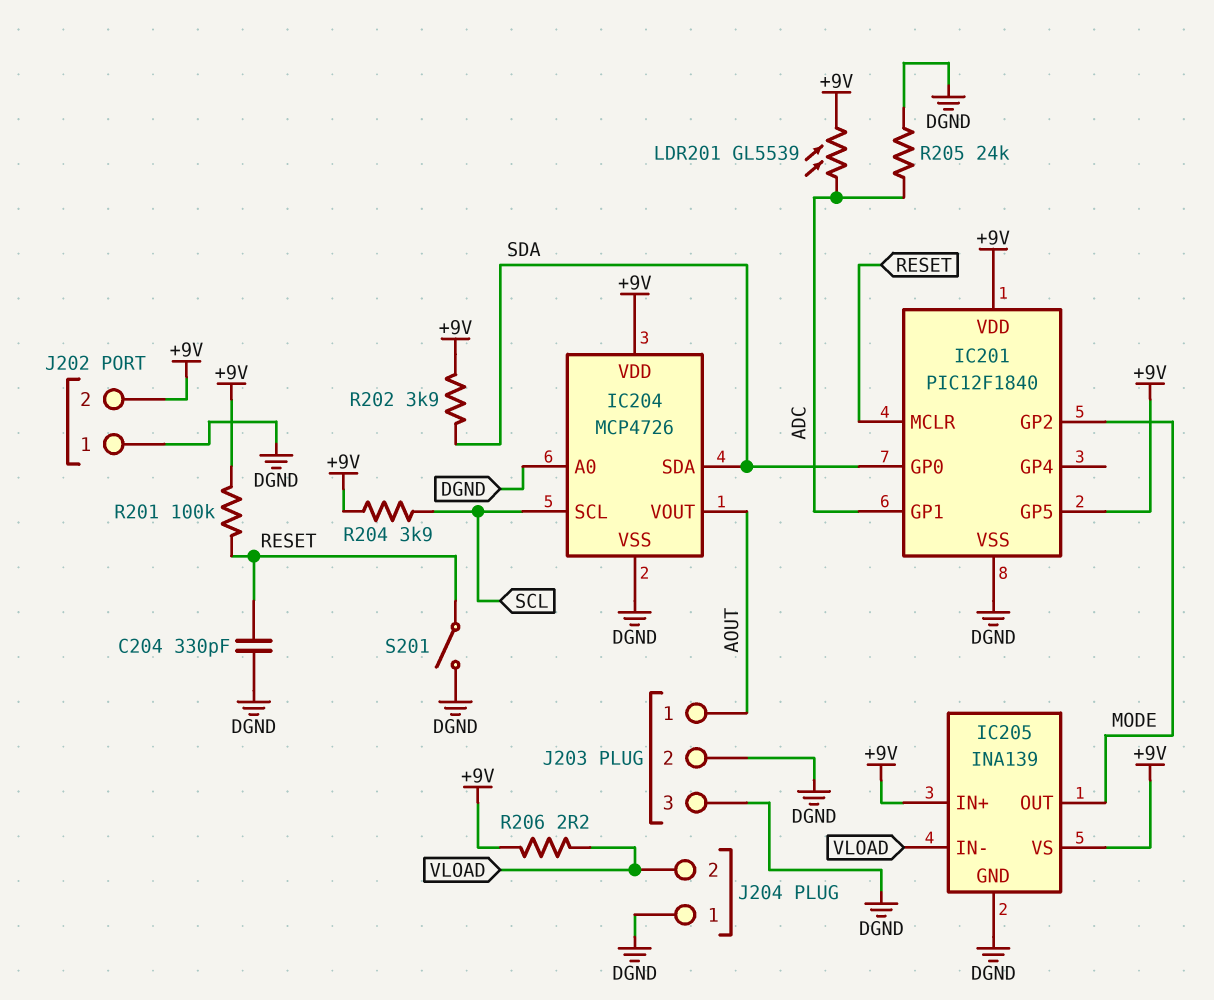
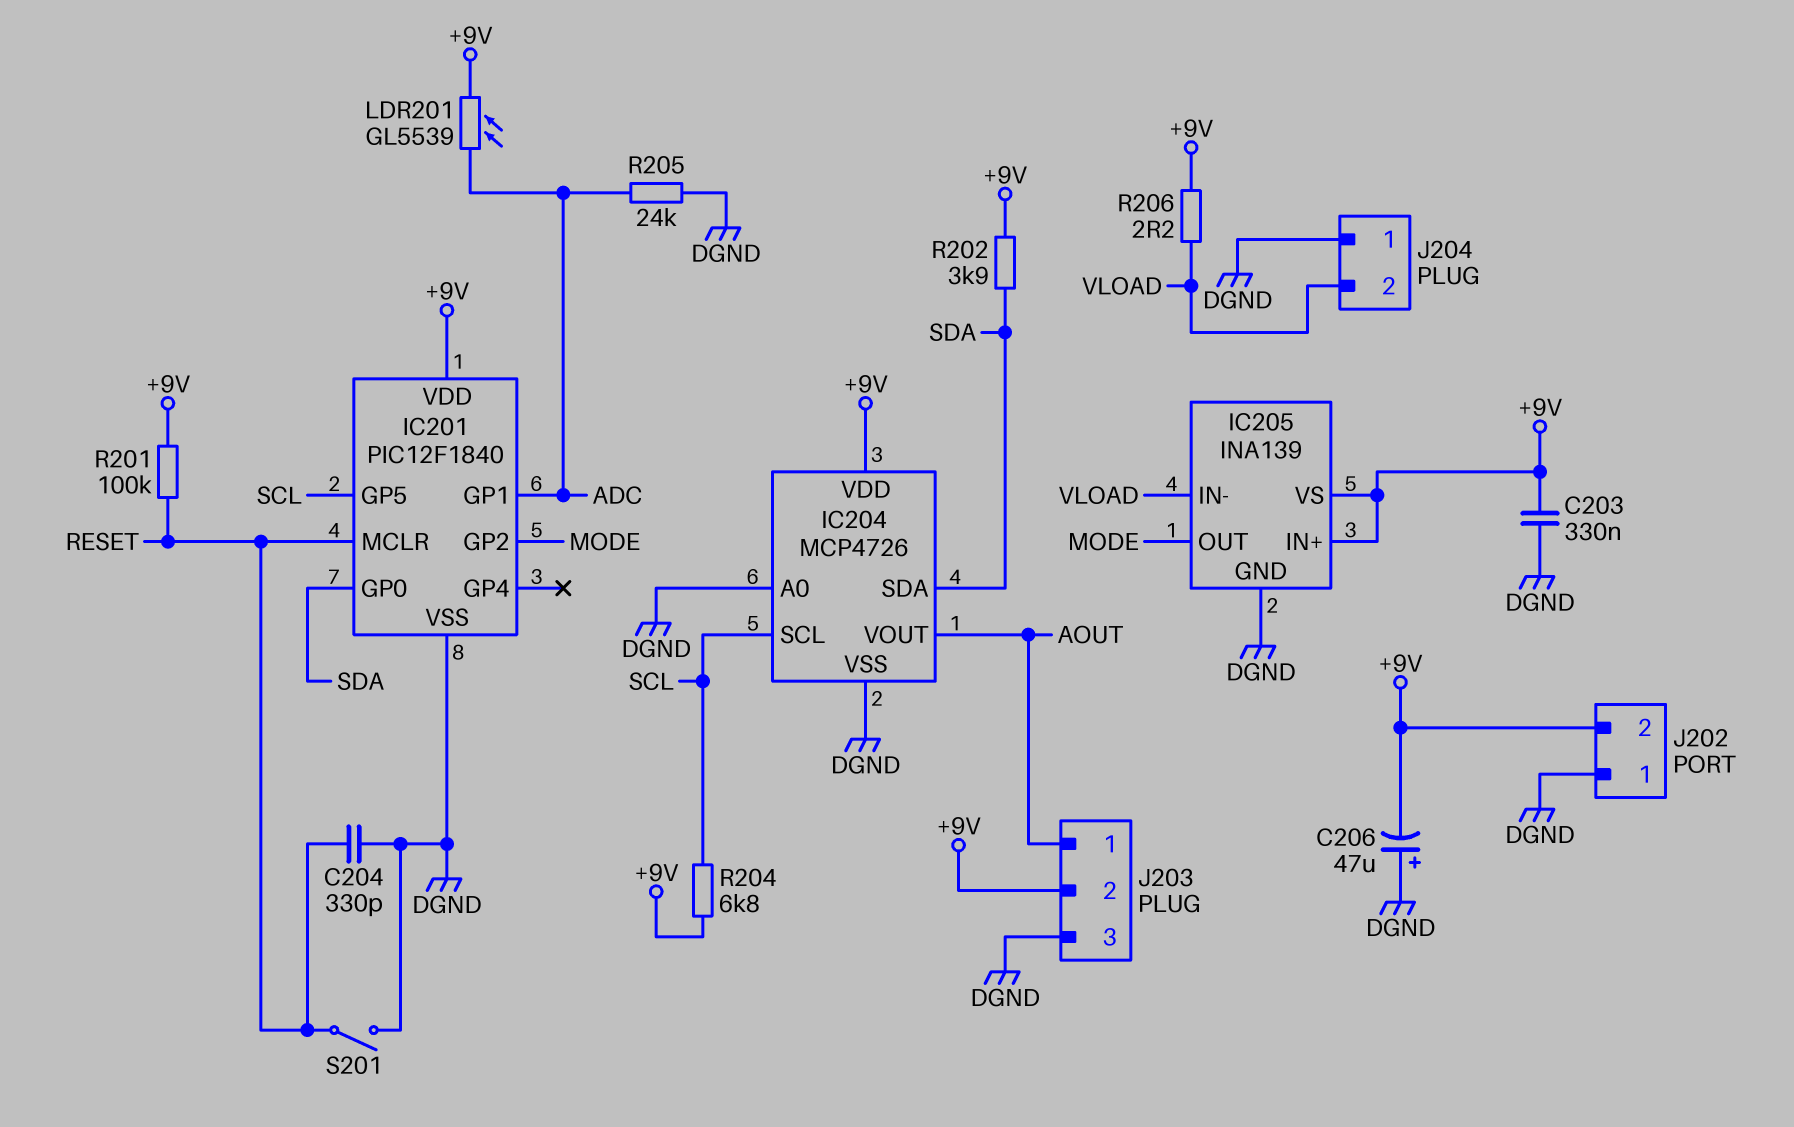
C203: none -> 330nF (+9V, DGND)
C206: none -> 47uF (plus DGND, minus +9V)
IC201 pin GP5: +9V -> SCL
J203 pin 2: DGND -> +9V
R204: 3.9k (+9V, SCL) -> 6.8k (+9V, SCL)

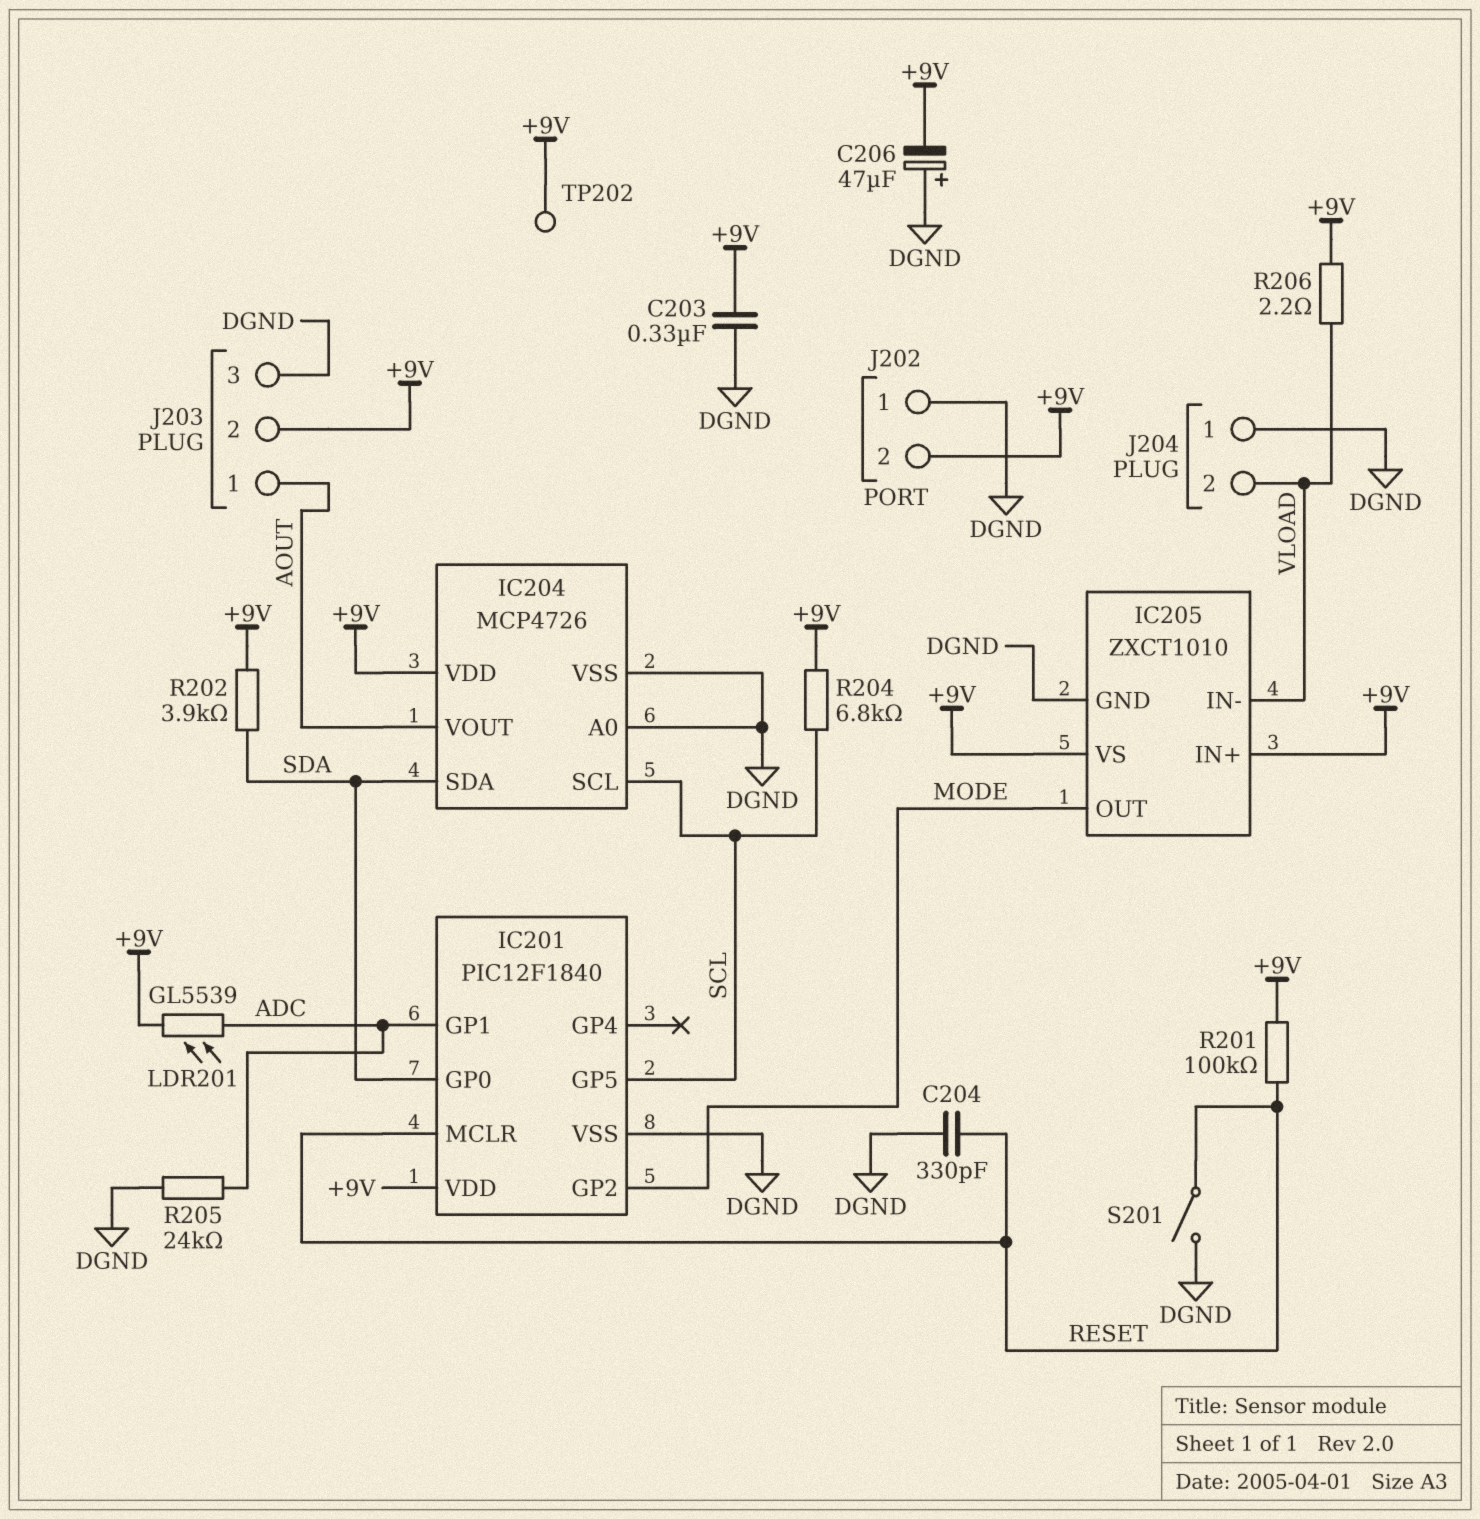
IC205: INA139 -> ZXCT1010
TP202: none -> test point (+9V)

